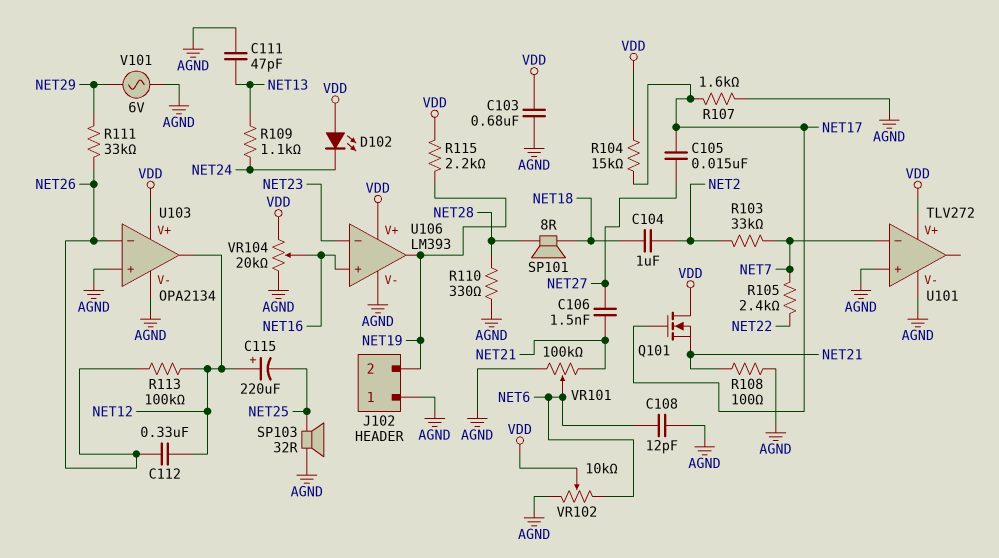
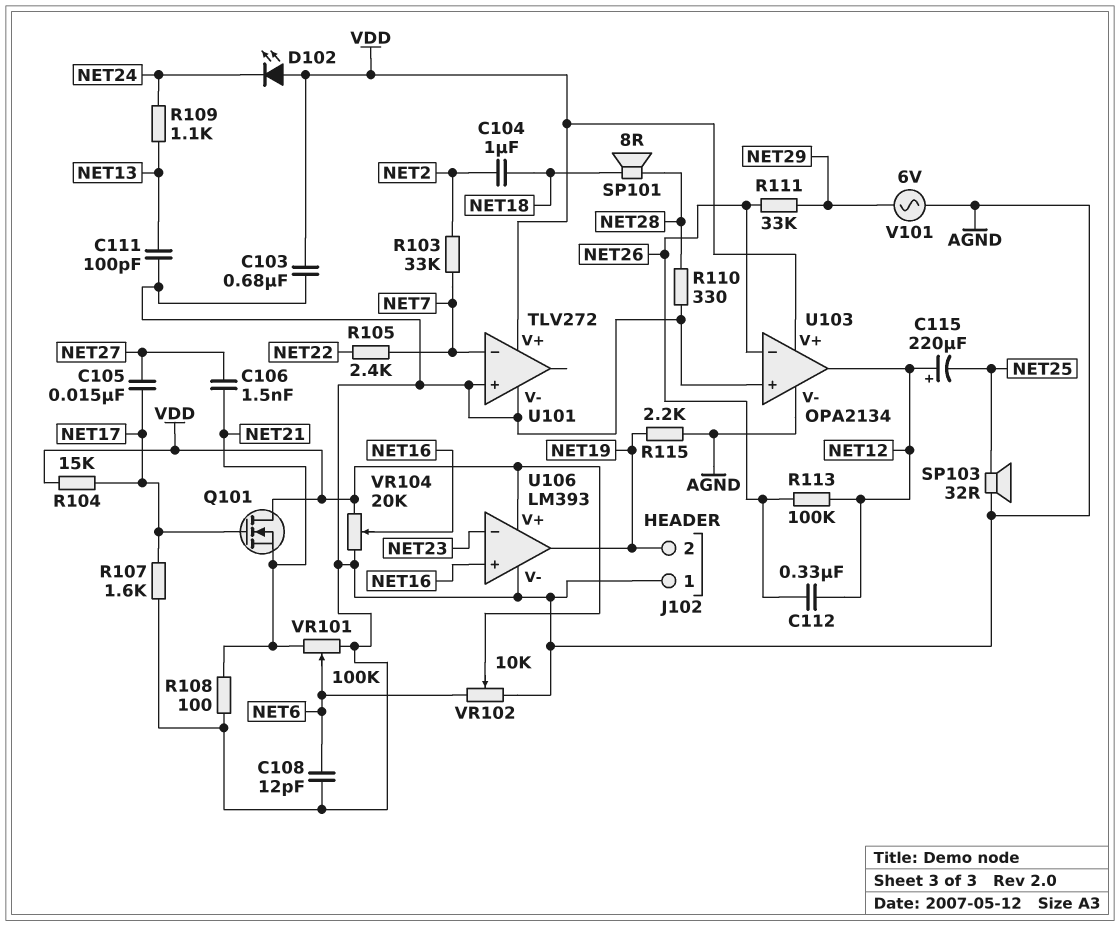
C111: 47pF (AGND, NET13) -> 100pF (AGND, NET13)
R115: 2.2k (NET19, VDD) -> 2.2k (AGND, NET19)

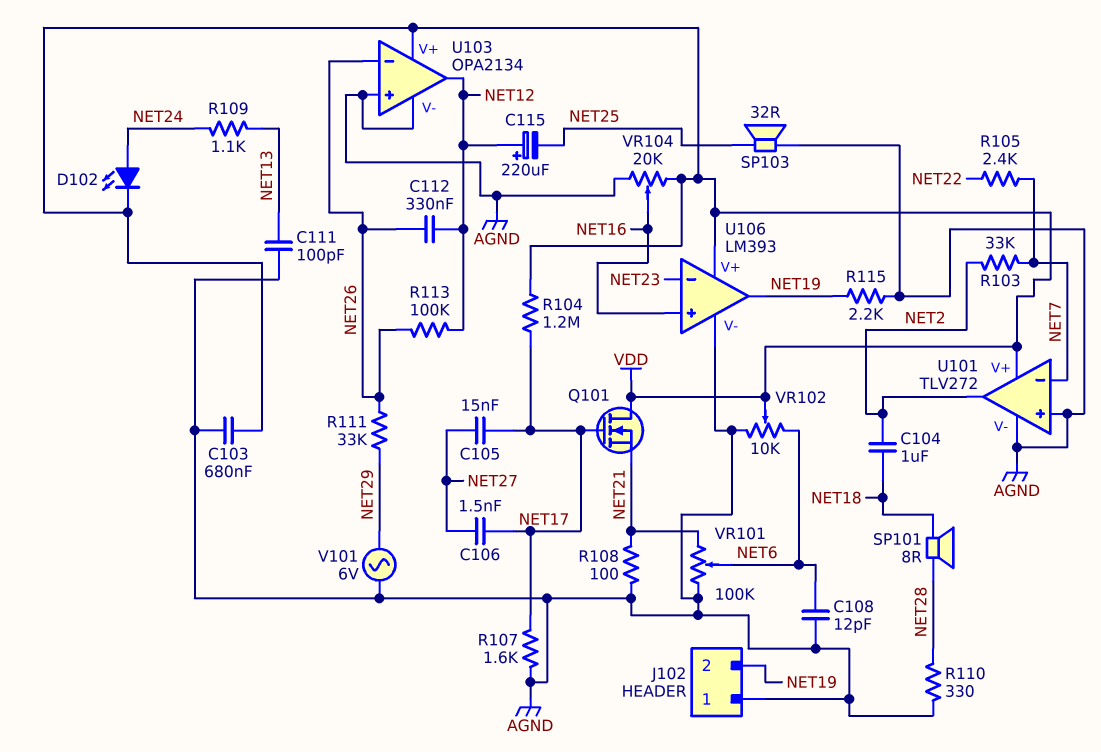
C106: 1.5nF (NET21, NET27) -> 1.5nF (NET17, NET27)
D102: LED (A VDD, K NET24) -> LED (A NET24, K VDD)
R104: 15k (NET17, VDD) -> 1.2M (NET17, VDD)
U101 pin out: none -> NET2

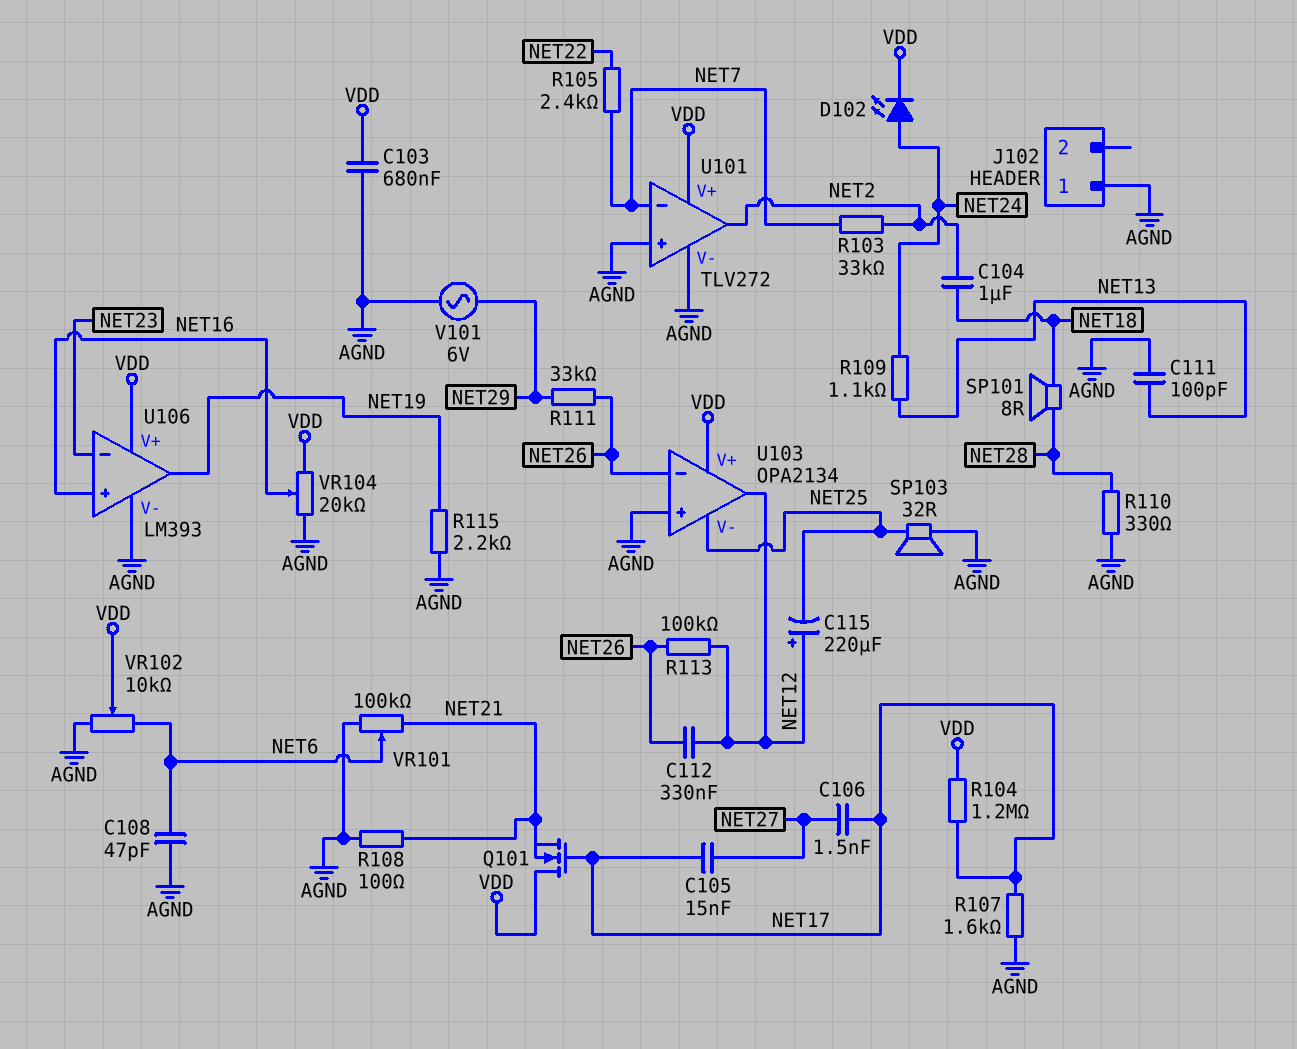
C108: 12pF (AGND, NET6) -> 47pF (AGND, NET6)
J102 pin 2: NET19 -> none
U103 pin V-: AGND -> NET25

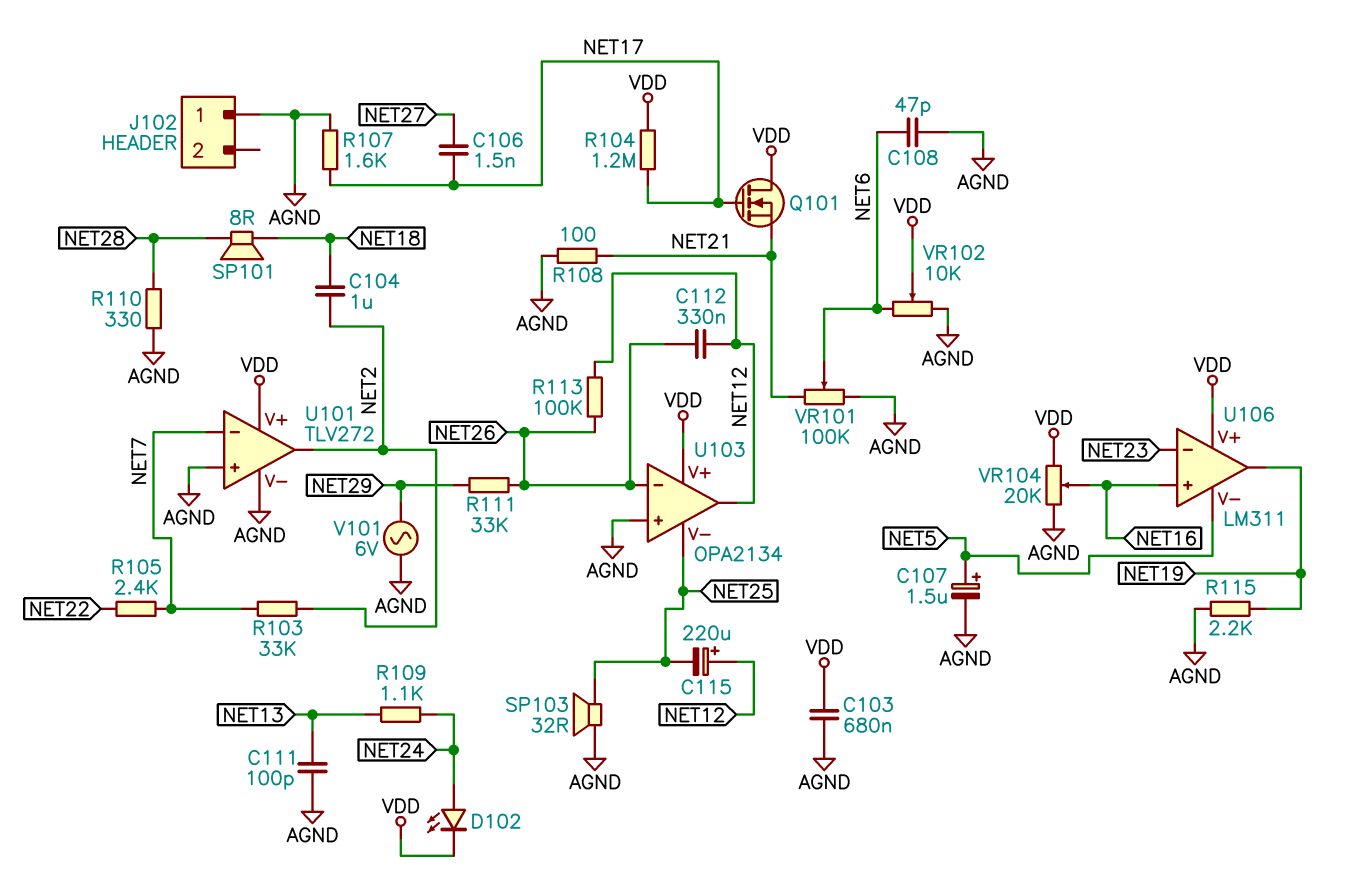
C105: 15nF (NET17, NET27) -> none
C107: none -> 1.5uF (plus NET5, minus AGND)
U106: LM393 -> LM311
U106 pin V-: AGND -> NET5

